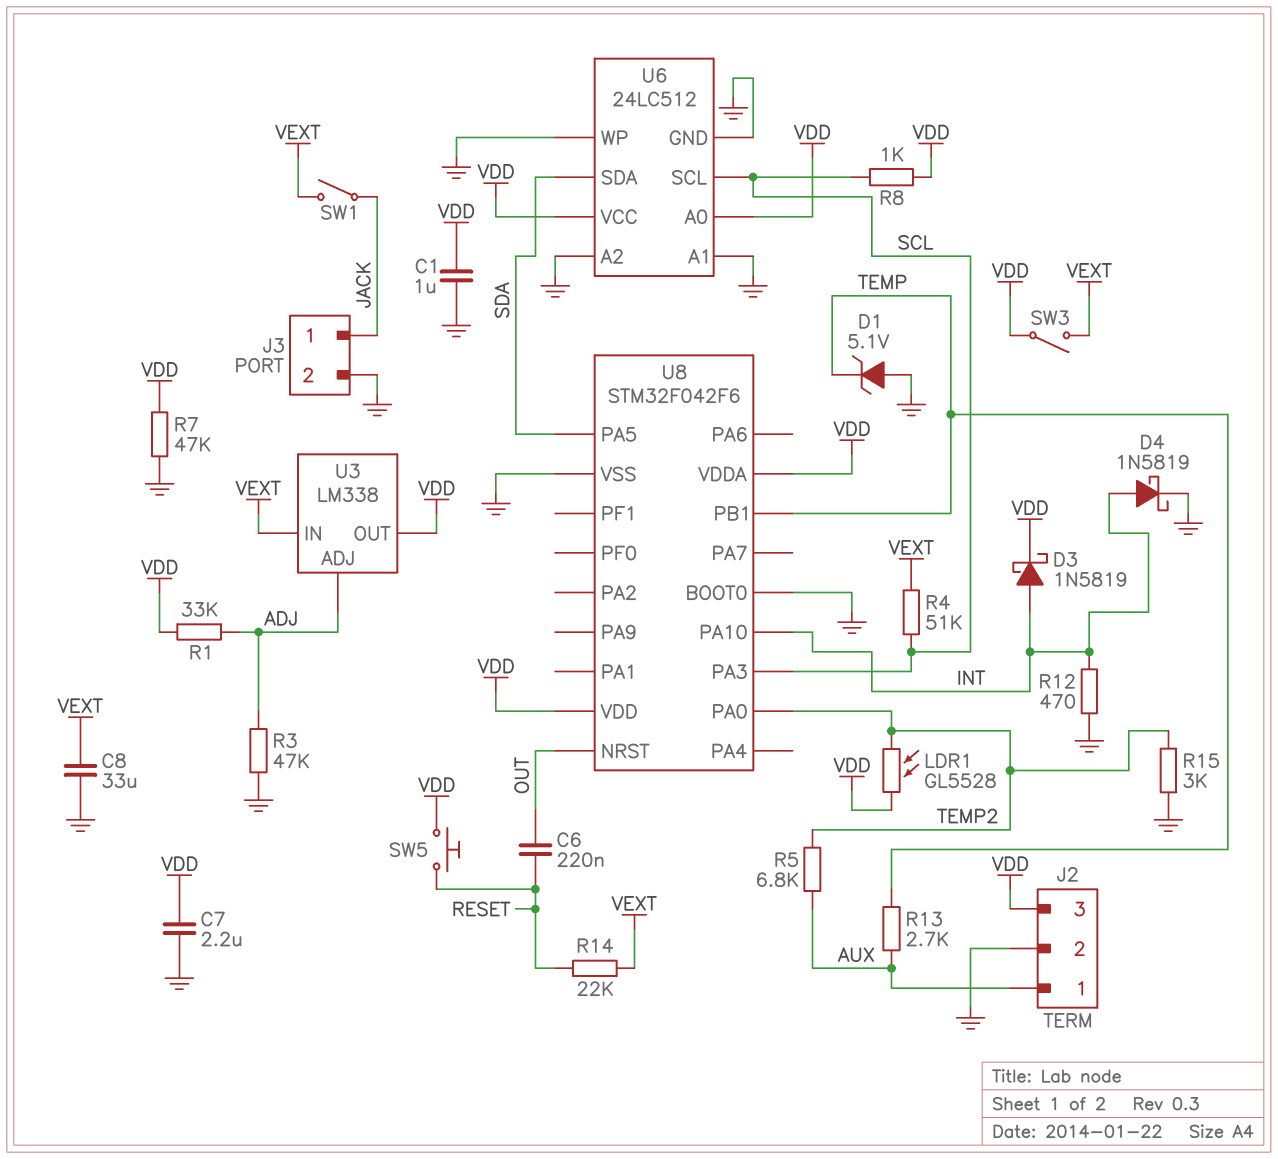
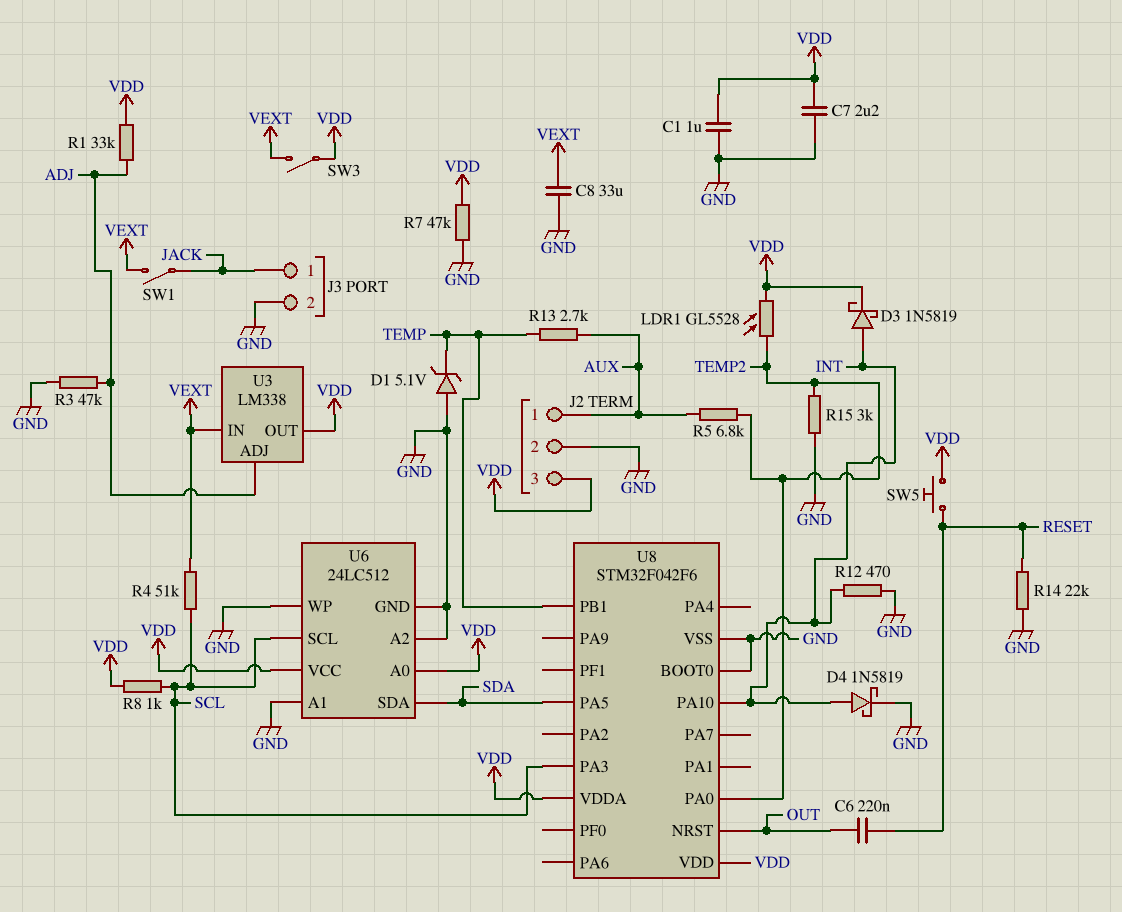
R14: 22k (RESET, VEXT) -> 22k (GND, RESET)

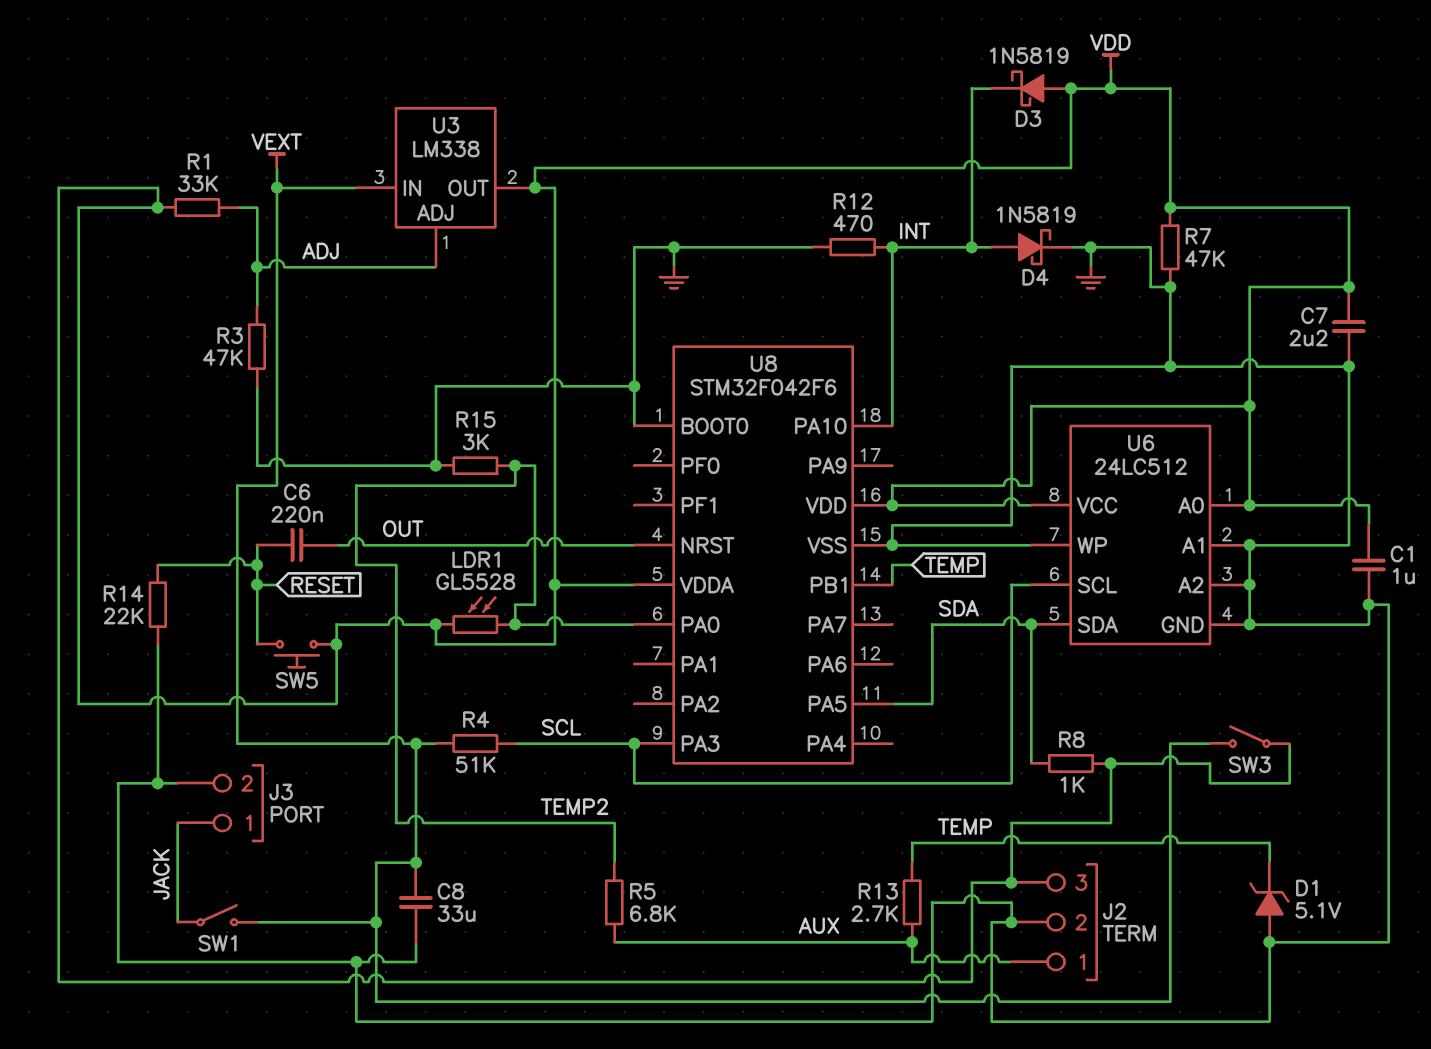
D3: schottky 1N5819 (A INT, K VDD) -> schottky 1N5819 (A VDD, K INT)
R8: 1k (SCL, VDD) -> 1k (SDA, VDD)

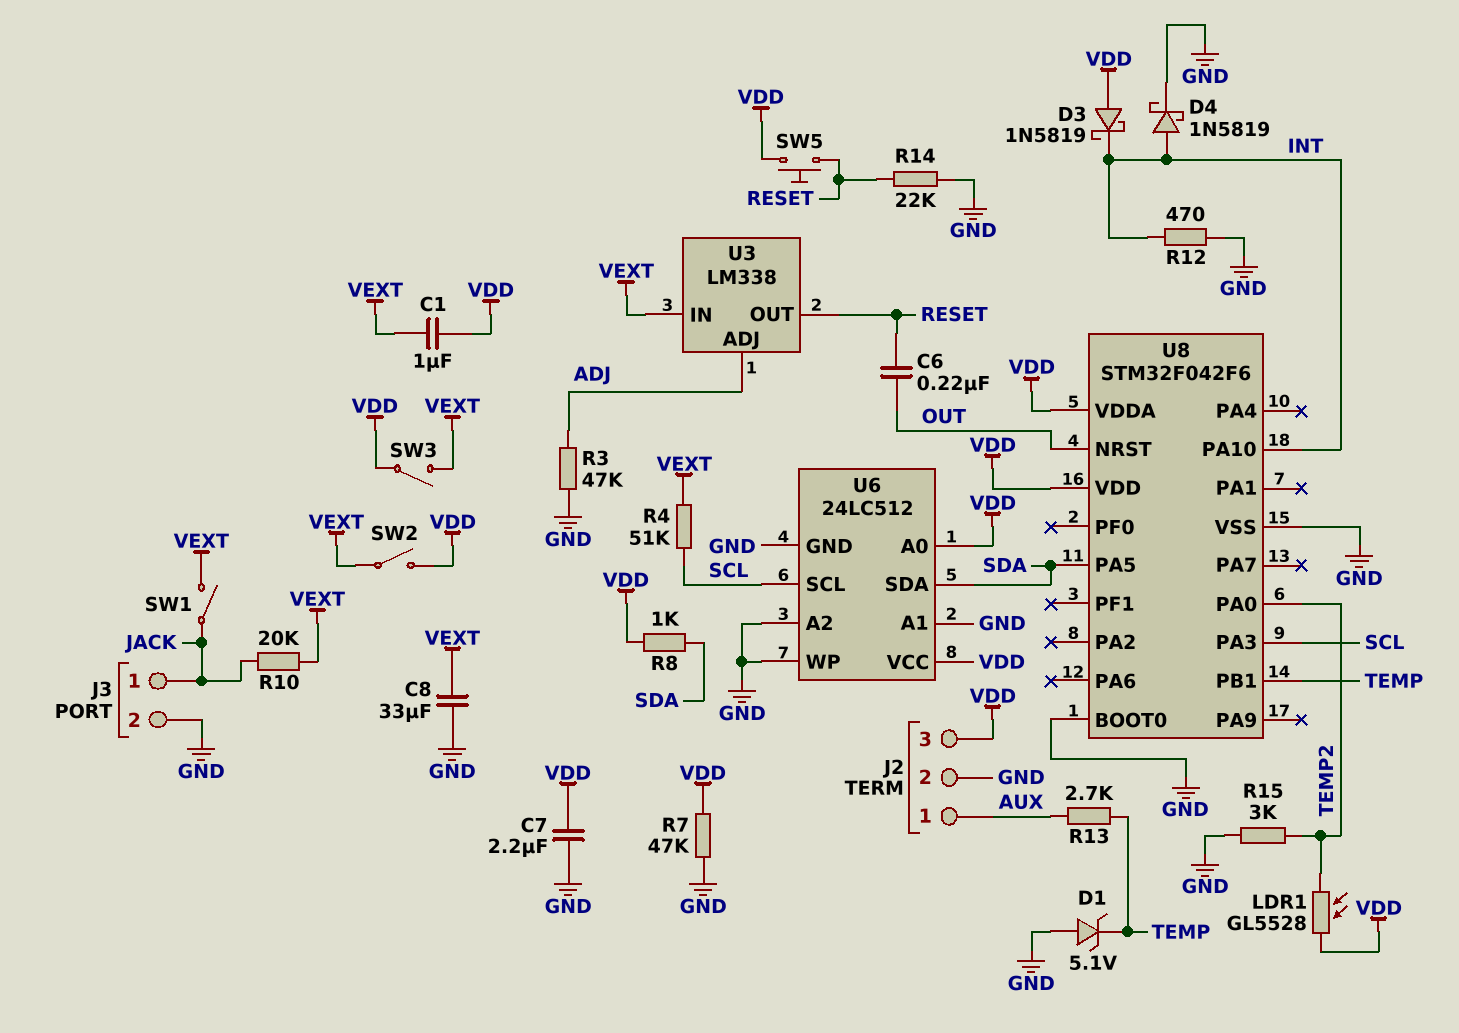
C1: 1uF (GND, VDD) -> 1uF (VDD, VEXT)
R1: 33k (ADJ, VDD) -> none
R5: 6.8k (AUX, TEMP2) -> none
R10: none -> 20k (JACK, VEXT)
SW2: none -> switch (VDD, VEXT)
U3 pin OUT: VDD -> RESET

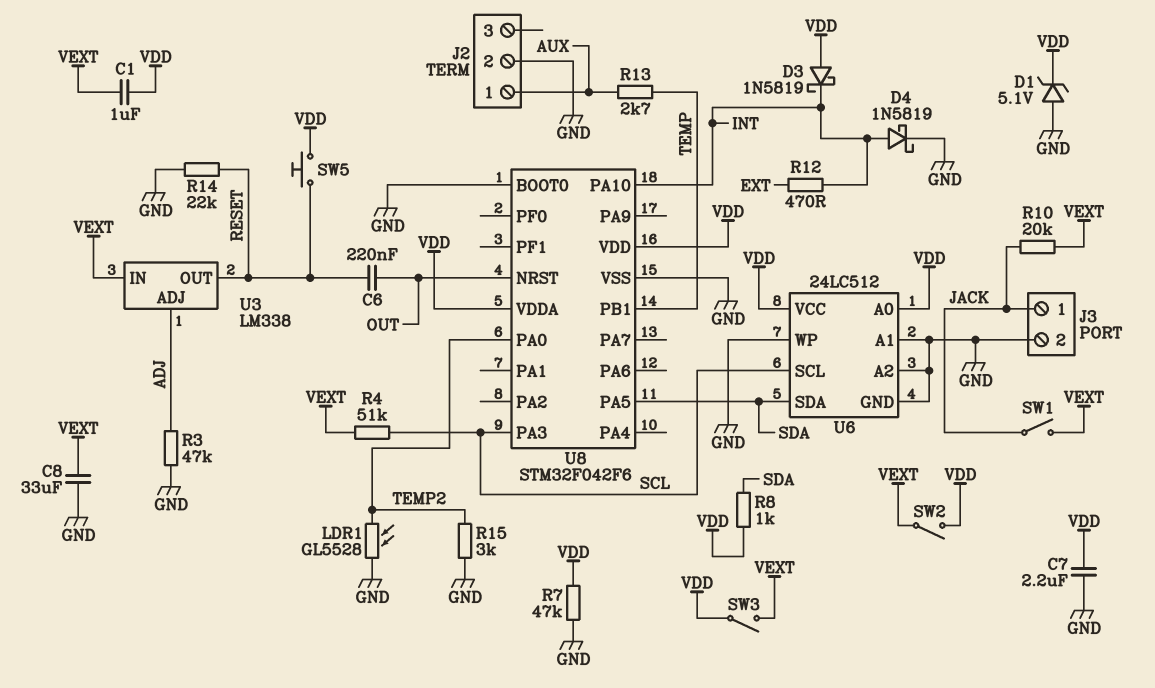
D1: zener 5.1V (A GND, K TEMP) -> zener 5.1V (A GND, K VDD)
J2 pin 3: VDD -> none
LDR1: GL5528 (TEMP2, VDD) -> GL5528 (GND, TEMP2)
R12: 470 (GND, INT) -> 470 (EXT, INT)

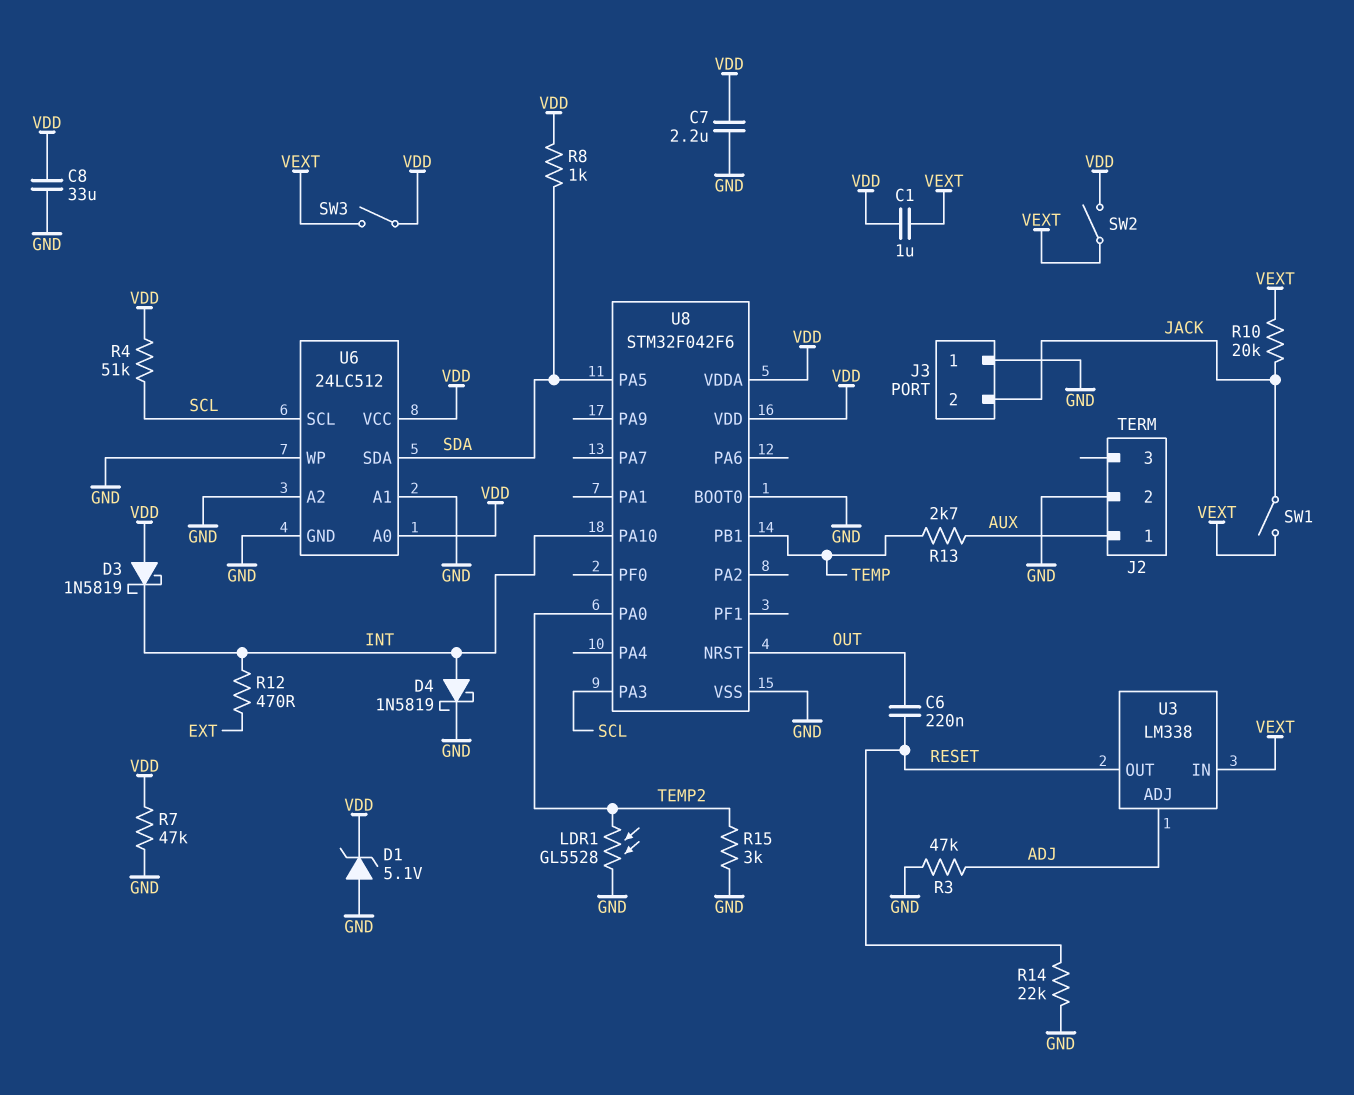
C8: 33uF (GND, VEXT) -> 33uF (GND, VDD)
J3 pin 1: JACK -> GND
J3 pin 2: GND -> JACK
R4: 51k (SCL, VEXT) -> 51k (SCL, VDD)
SW5: button (RESET, VDD) -> none

